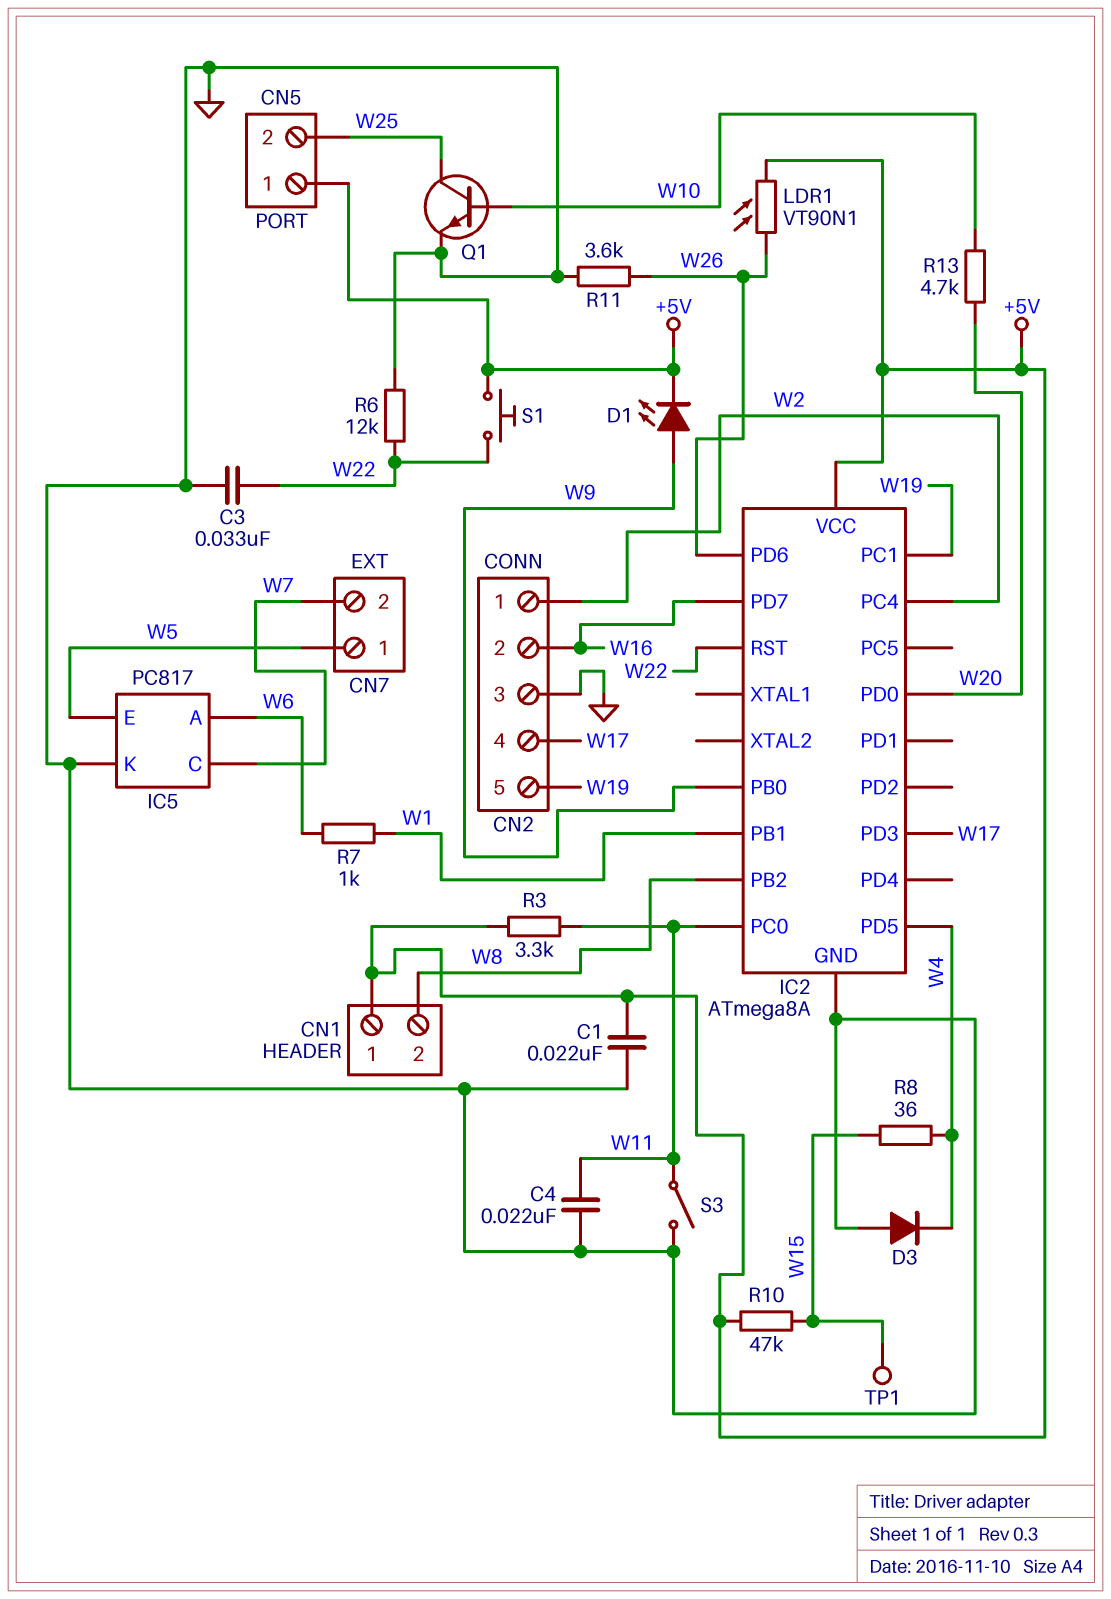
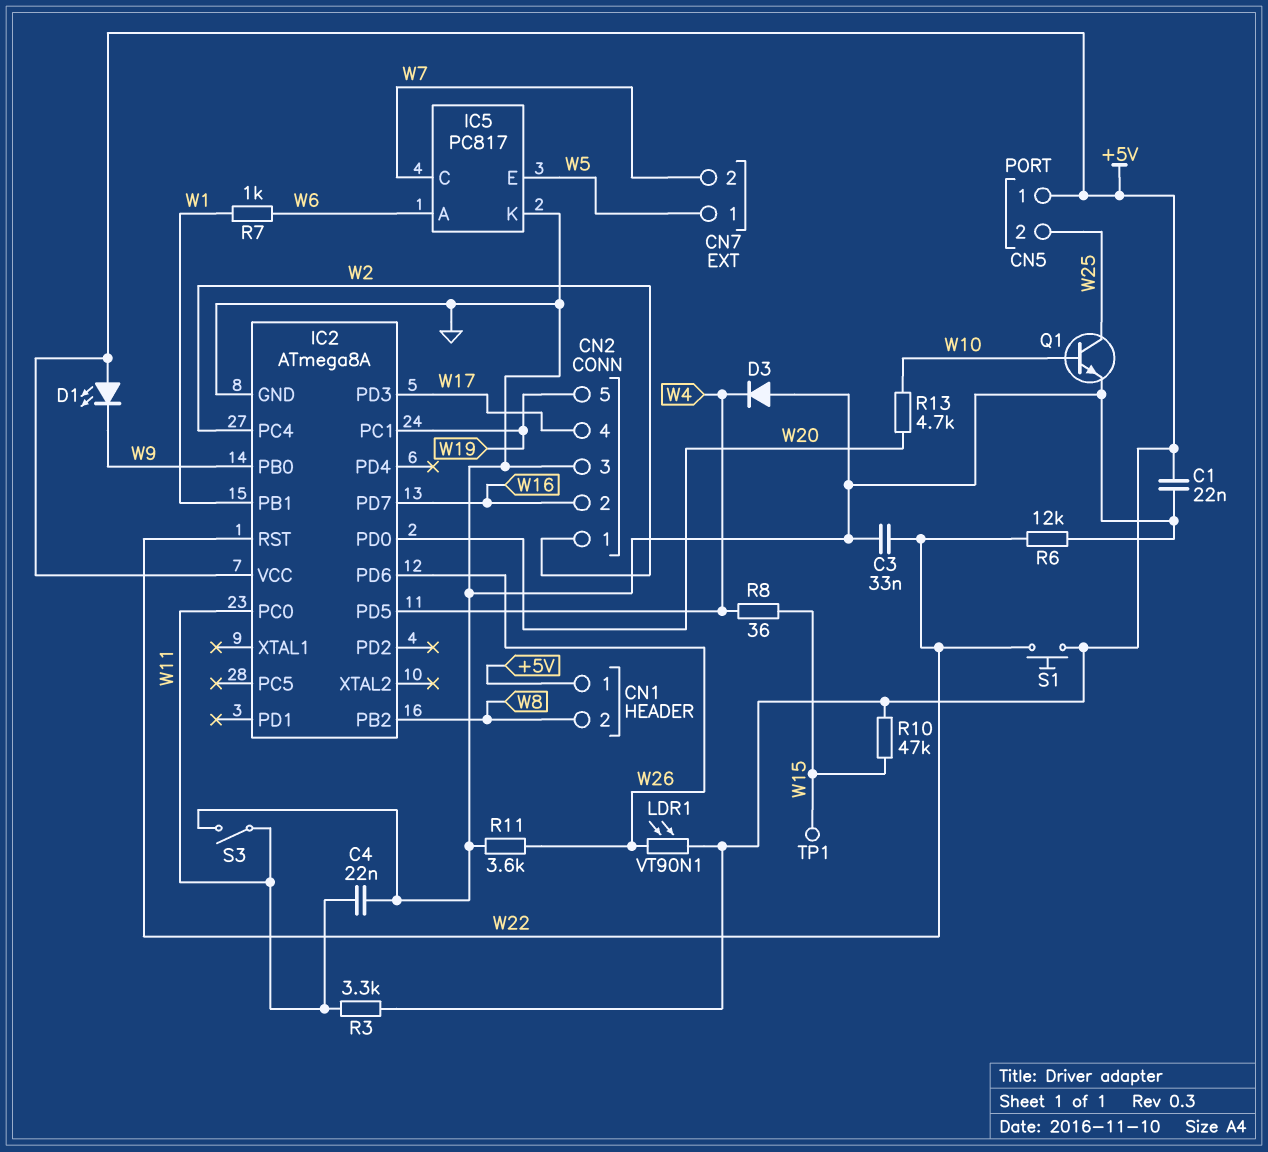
D1: LED (A W9, K +5V) -> LED (A +5V, K W9)

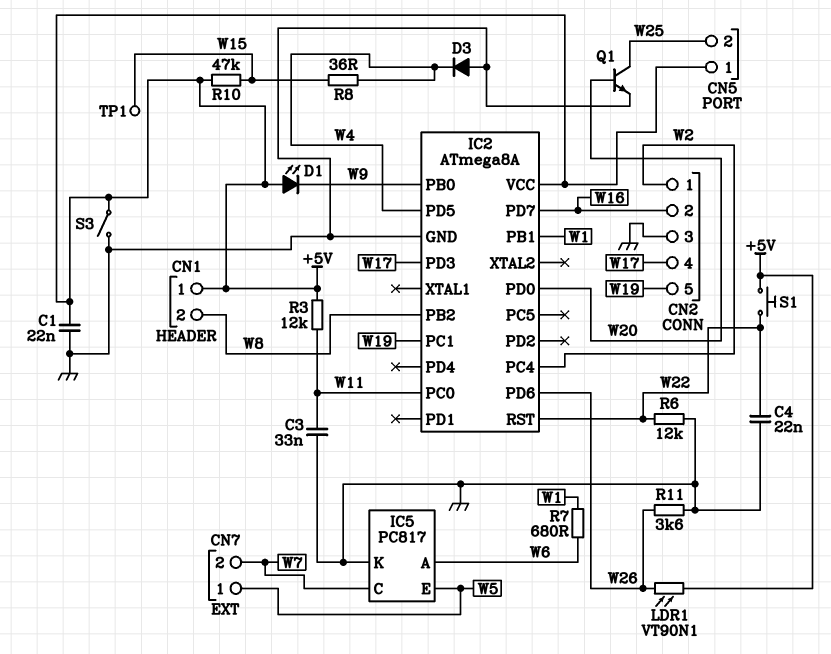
C3: 33nF (GND, W22) -> 33nF (GND, W11)
C4: 22nF (GND, W11) -> 22nF (GND, W22)
Q1: NPN (B W10, C W25, E GND) -> NPN (B W20, C W25, E GND)
R3: 3.3k (+5V, W11) -> 12k (+5V, W11)
R7: 1k (W1, W6) -> 680 (W1, W6)
R13: 4.7k (W10, W20) -> none
S3: switch (GND, W11) -> switch (+5V, GND)

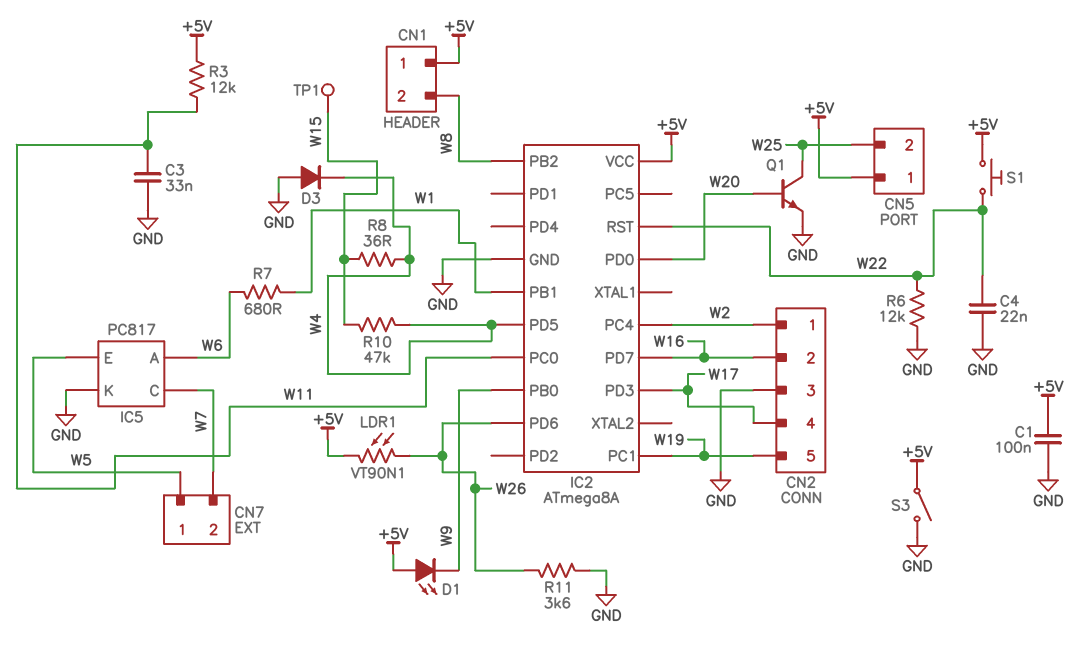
C1: 22nF (+5V, GND) -> 100nF (+5V, GND)
R10: 47k (+5V, W15) -> 47k (W4, W15)

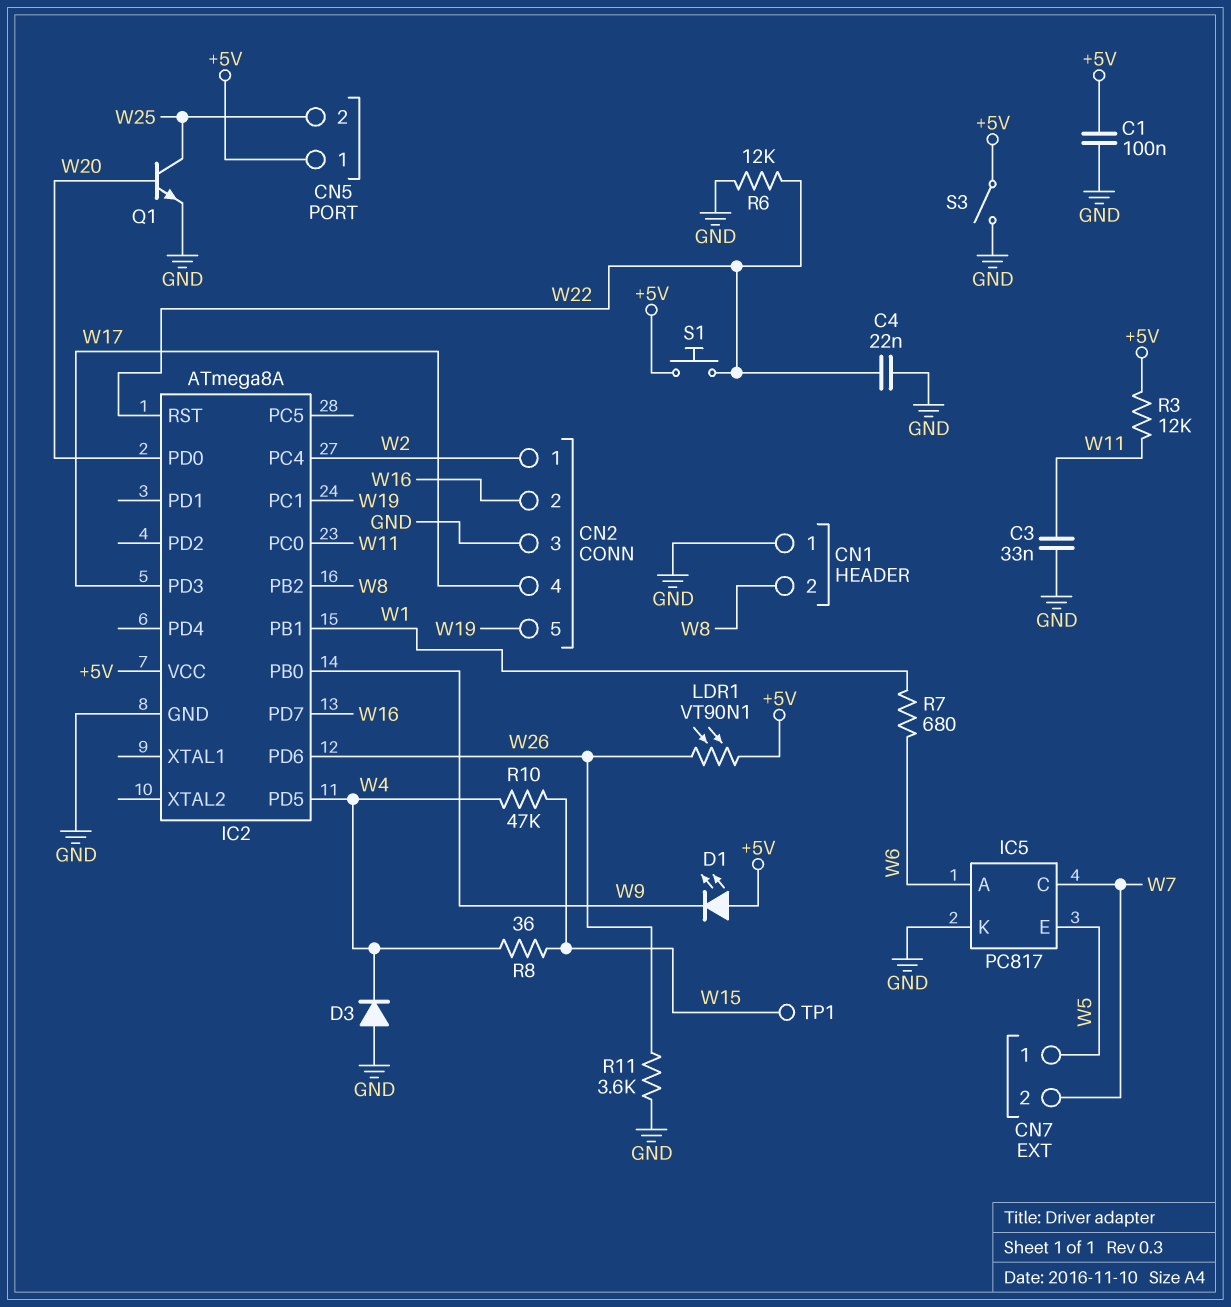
CN1 pin 1: +5V -> GND

